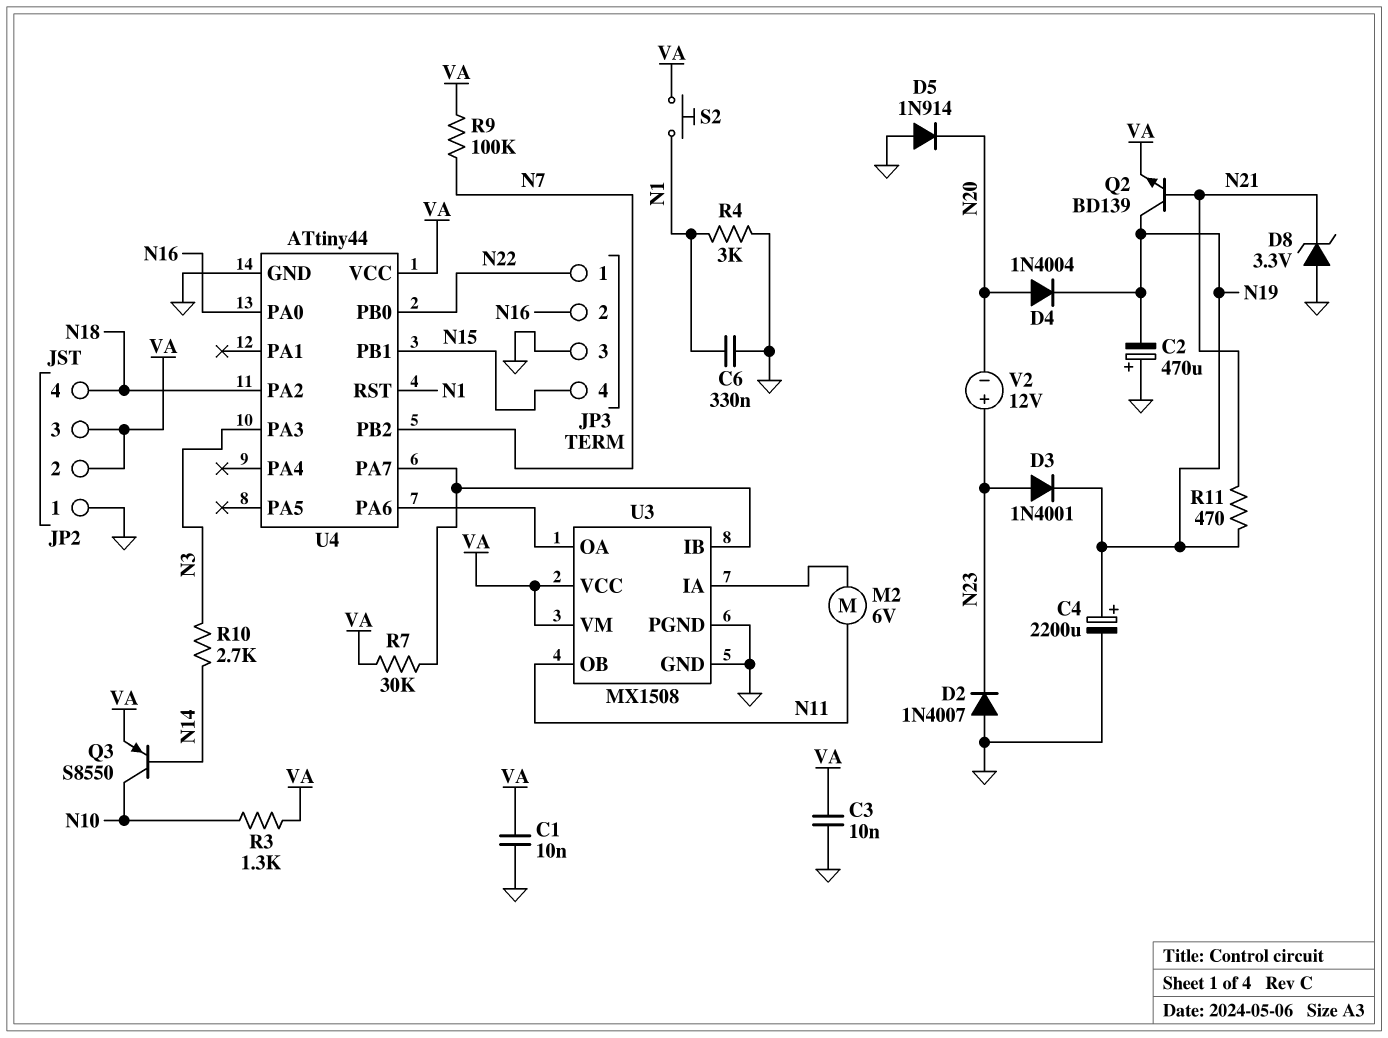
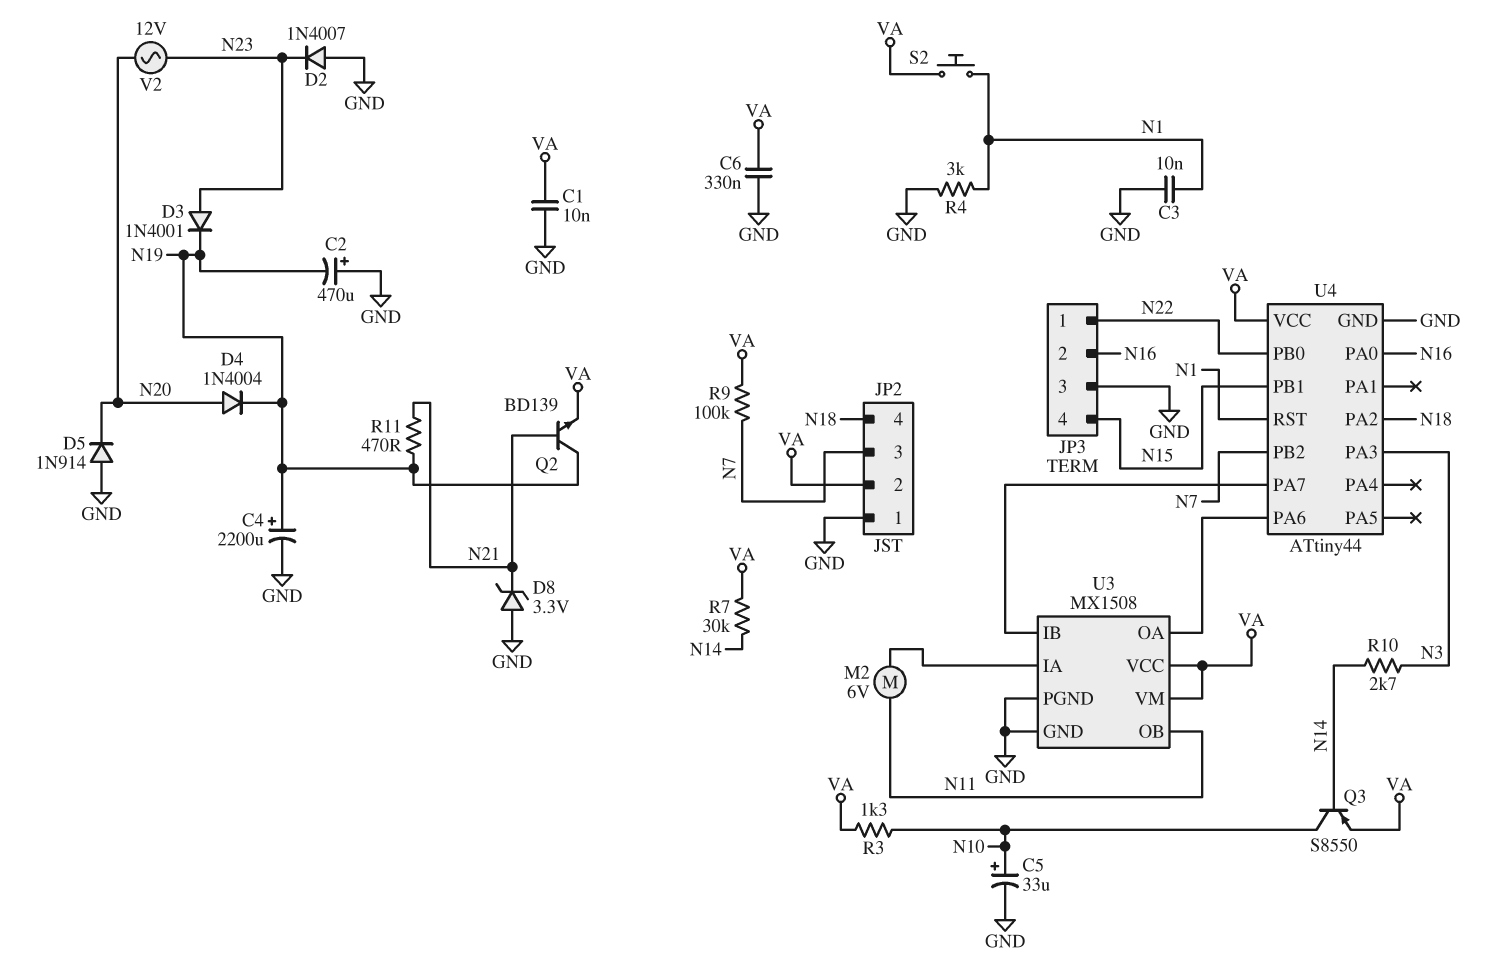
C3: 10nF (GND, VA) -> 10nF (GND, N1)
C5: none -> 33uF (plus N10, minus GND)
C6: 330nF (GND, N1) -> 330nF (GND, VA)
JP2 pin 3: VA -> N7
R7: 30k (U3/IB, VA) -> 30k (N14, VA)
V2: 12V (plus N23, minus N20) -> AC 12V (N20, N23)

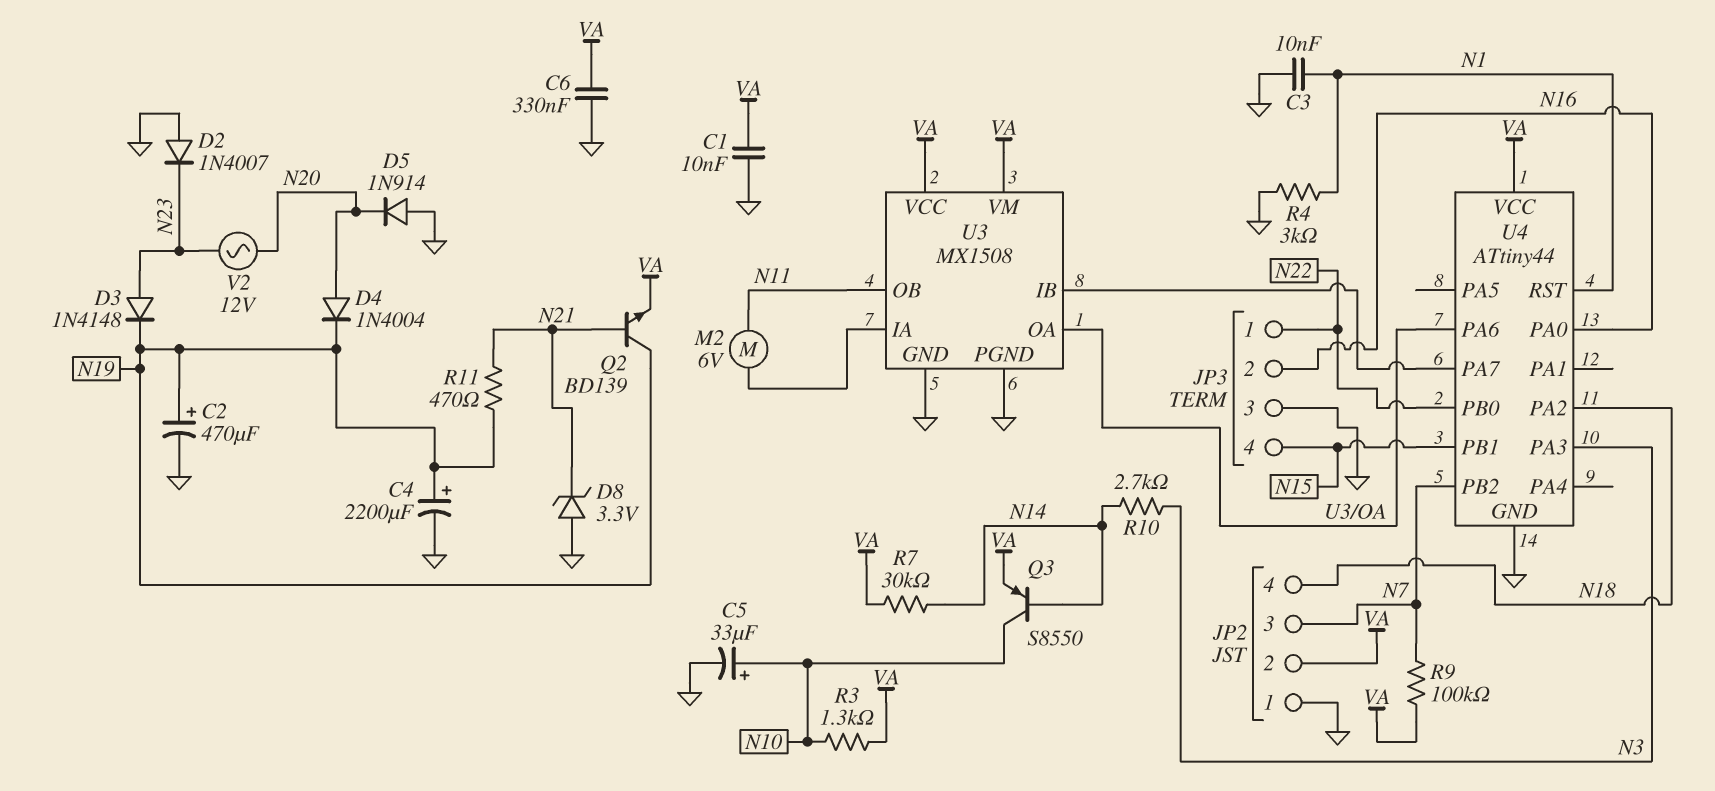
C2: 470uF (plus GND, minus N19) -> 470uF (plus N19, minus GND)
D3: diode 1N4001 (A N23, K N19) -> diode 1N4148 (A N23, K N19)
S2: button (N1, VA) -> none

